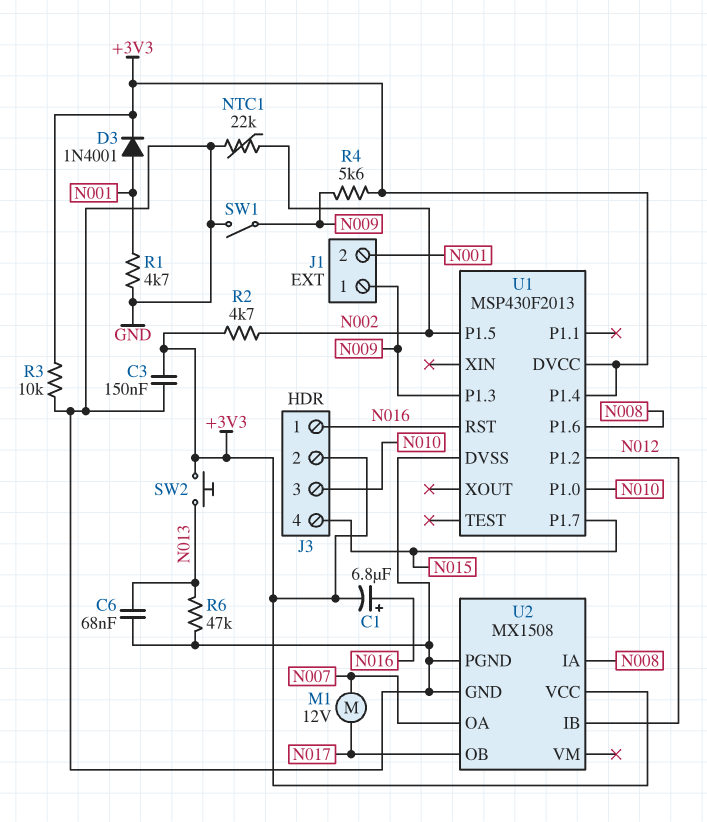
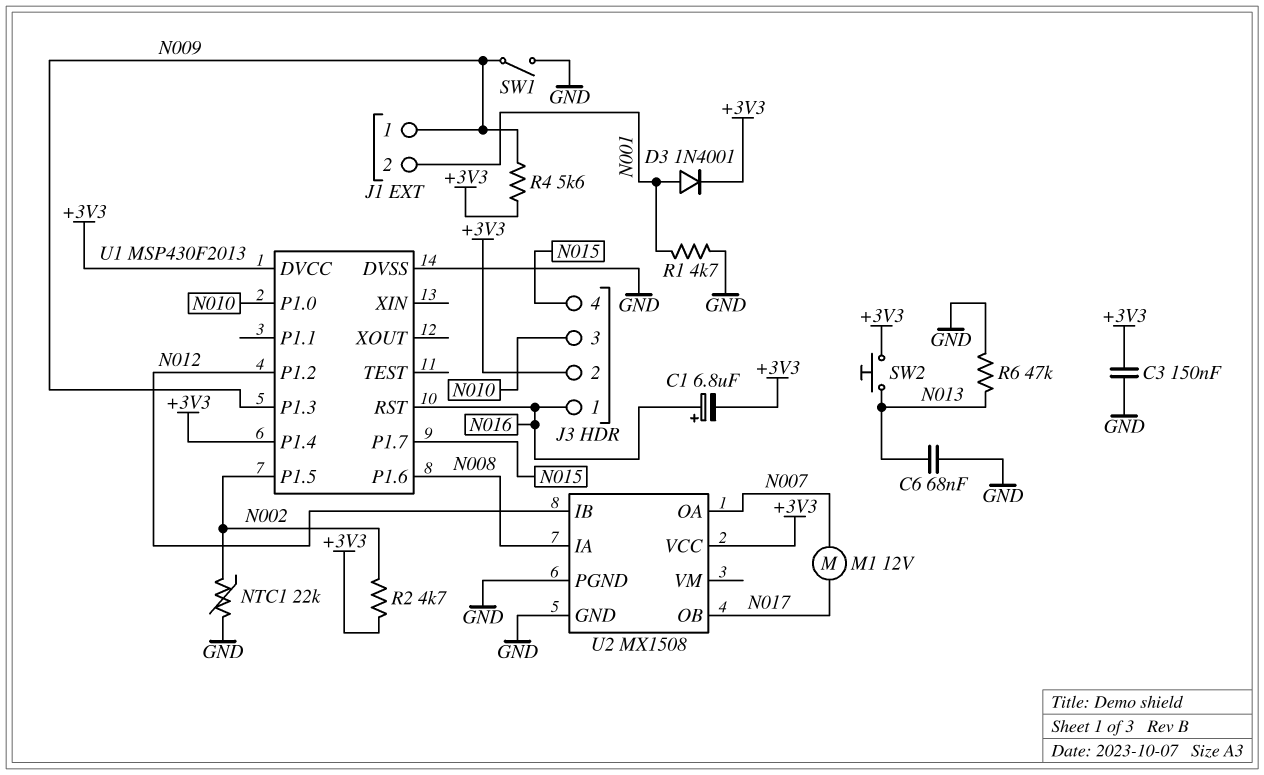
R3: 10k (+3V3, GND) -> none

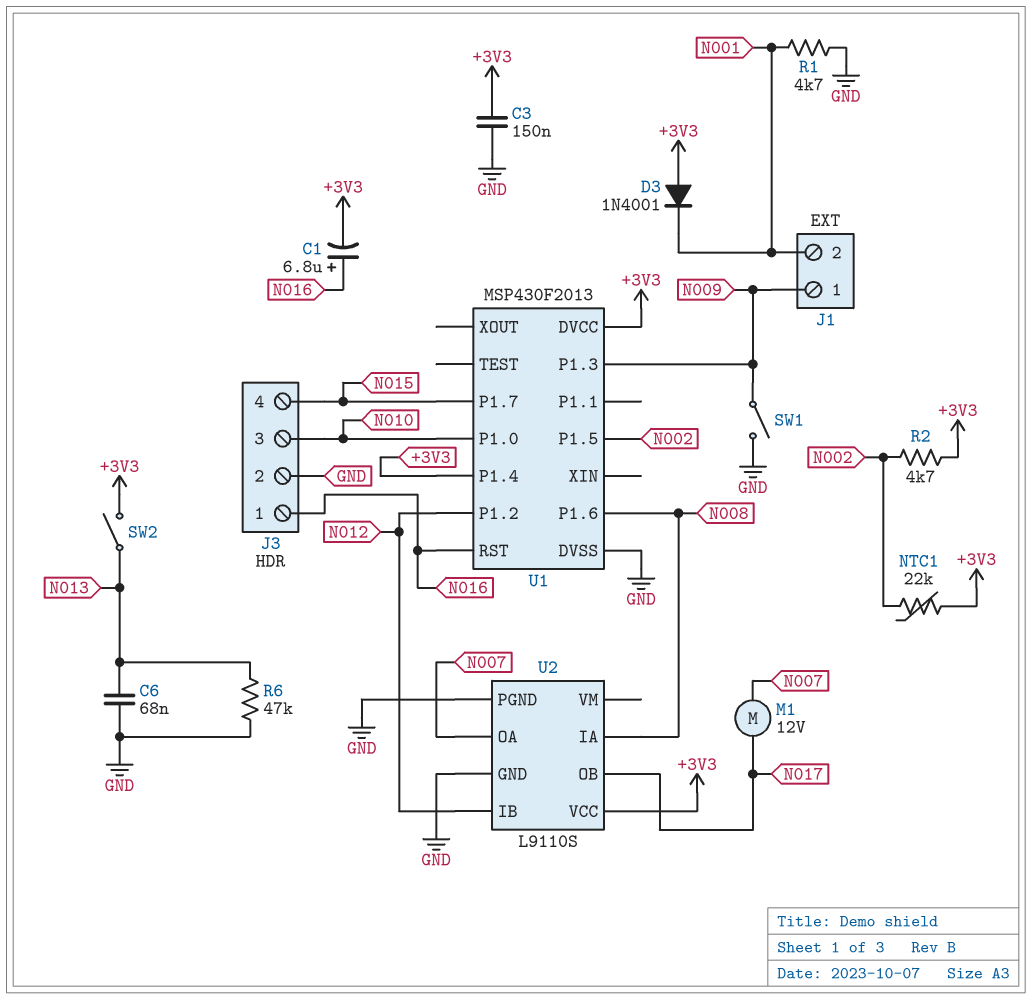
D3: diode 1N4001 (A N001, K +3V3) -> diode 1N4001 (A +3V3, K N001)
J3 pin 2: +3V3 -> GND
NTC1: 22k (GND, N002) -> 22k (+3V3, N002)
R4: 5.6k (+3V3, N009) -> none
SW2: button (+3V3, N013) -> switch (+3V3, N013)
U2: MX1508 -> L9110S

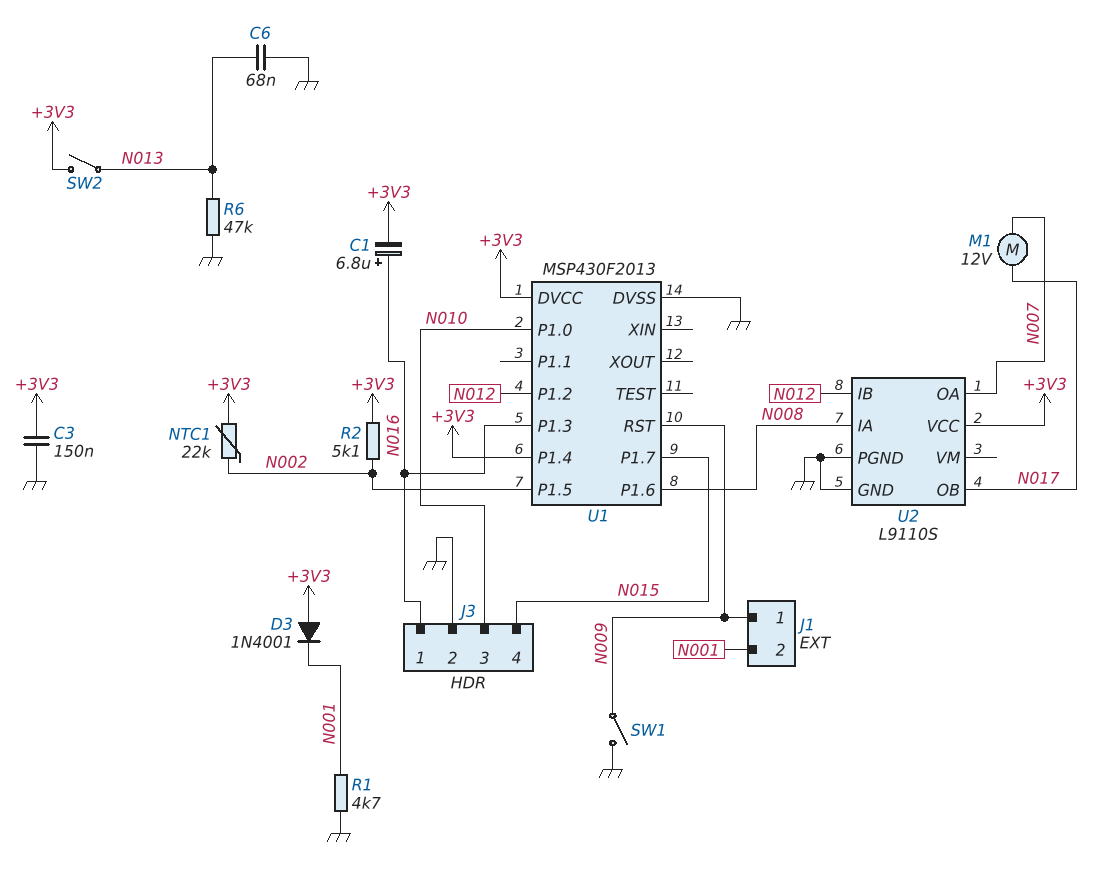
R2: 4.7k (+3V3, N002) -> 5.1k (+3V3, N002)
U1 pin P1.3: N009 -> N016
U1 pin RST: N016 -> N009

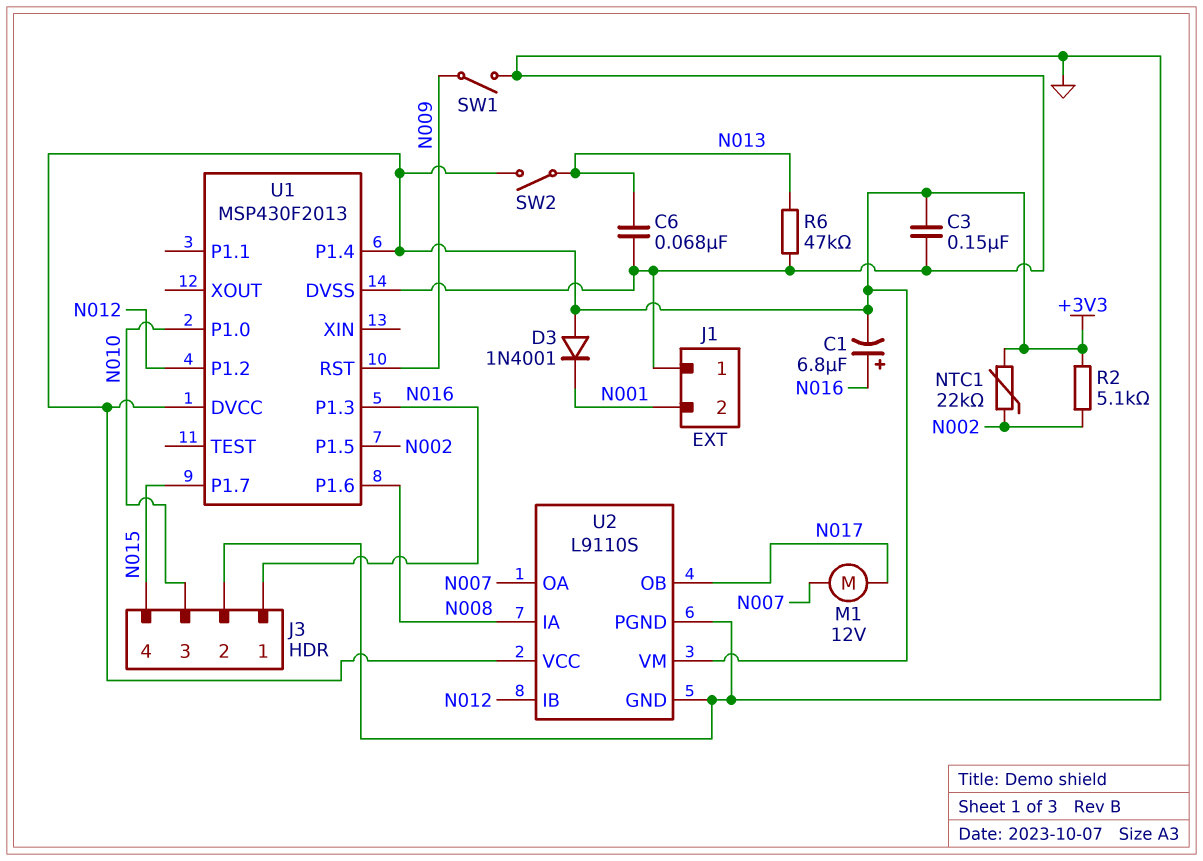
J1 pin 1: N009 -> GND
R1: 4.7k (GND, N001) -> none
U2 pin VM: none -> +3V3

